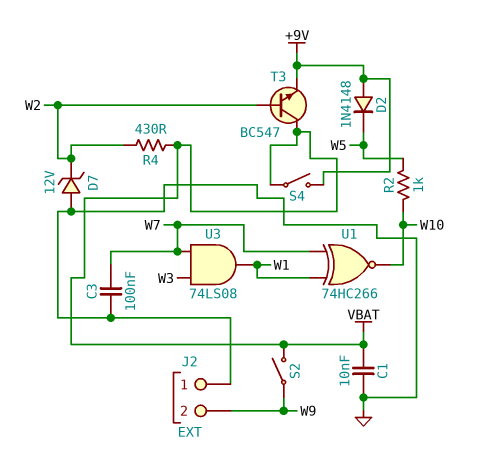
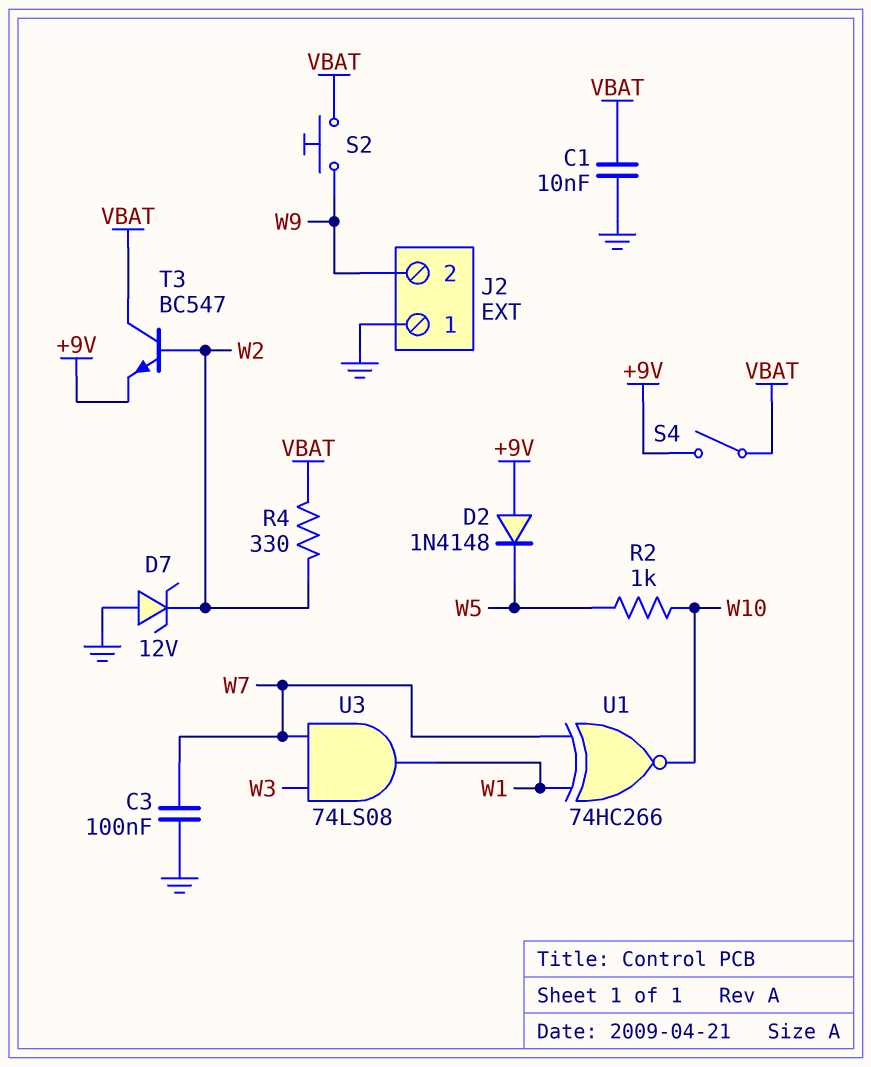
R4: 430 (VBAT, W2) -> 330 (VBAT, W2)
S2: switch (VBAT, W9) -> button (VBAT, W9)

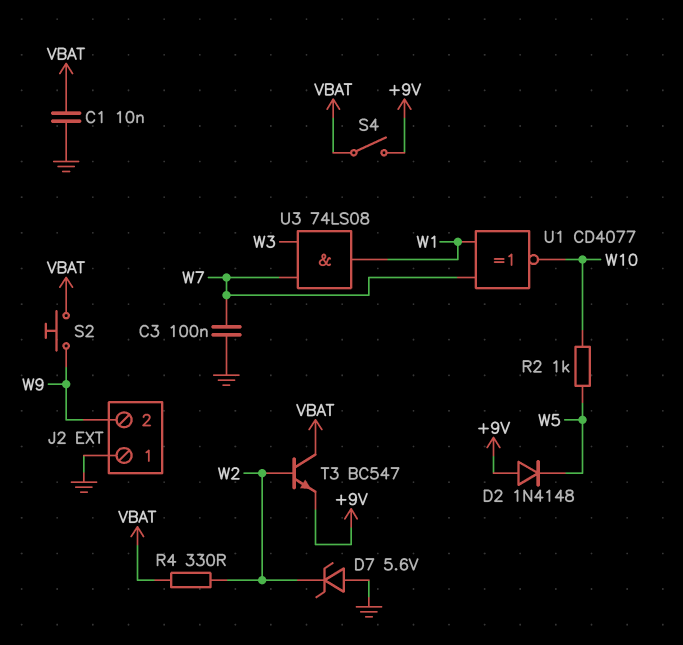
D7: zener 12V (A GND, K W2) -> zener 5.6V (A GND, K W2)
U1: XNOR 74HC266 (in W1, in W7, out W10) -> XNOR CD4077 (in W1, in W7, out W10)

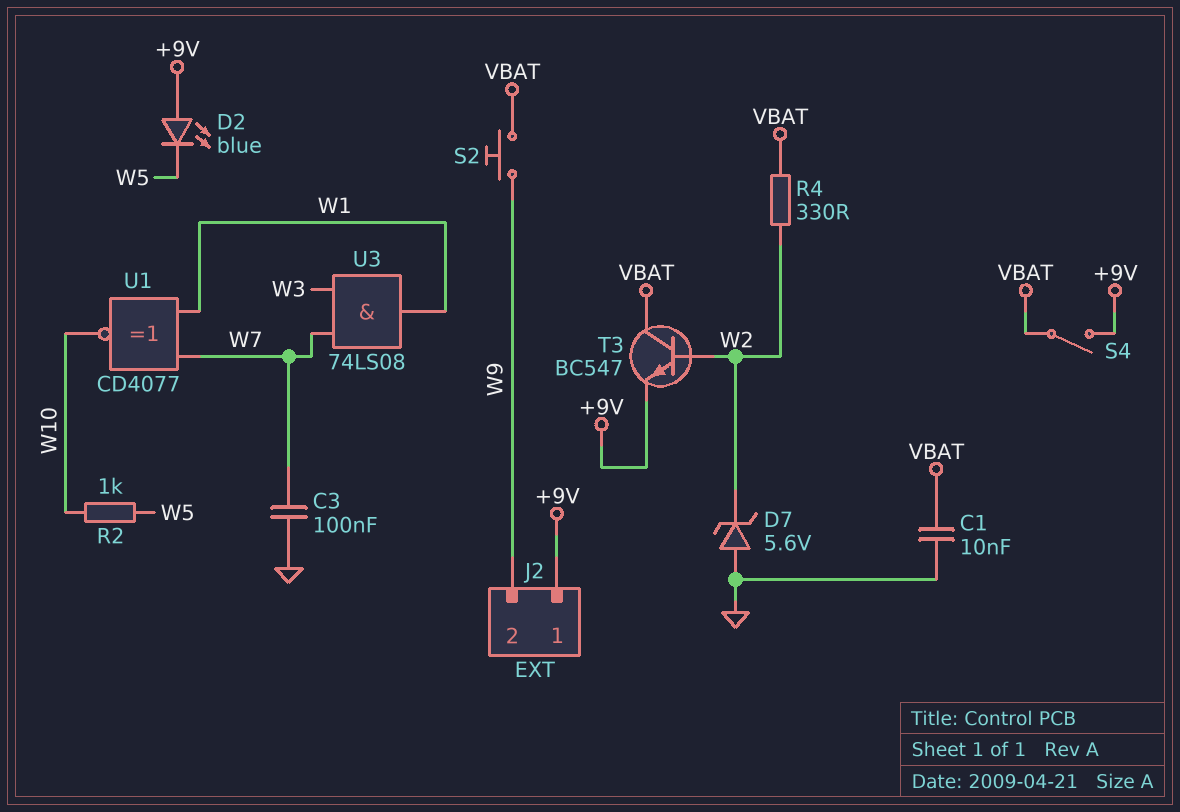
D2: diode 1N4148 (A +9V, K W5) -> LED blue (A +9V, K W5)
J2 pin 1: GND -> +9V

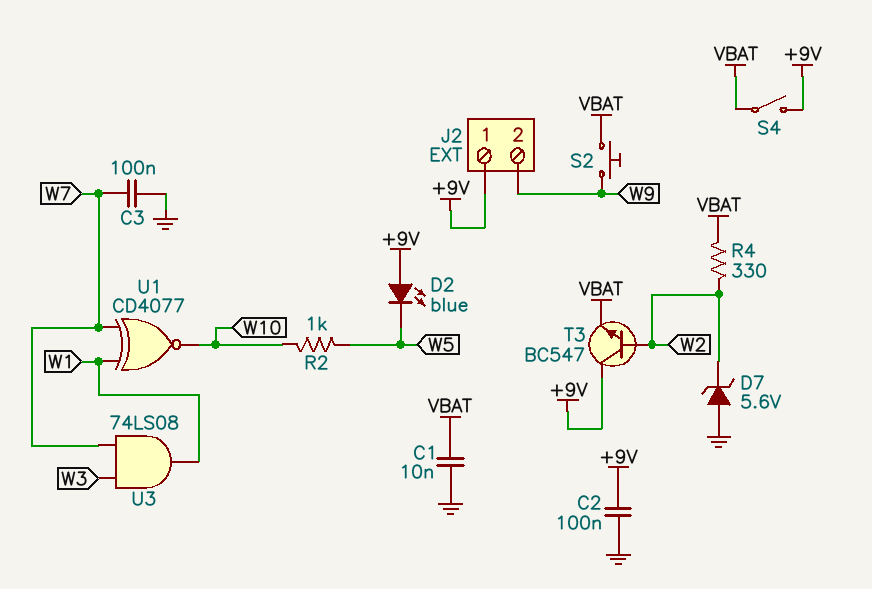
C2: none -> 100nF (+9V, GND)
T3: NPN BC547 (B W2, C VBAT, E +9V) -> NPN BC547 (B W2, C +9V, E VBAT)

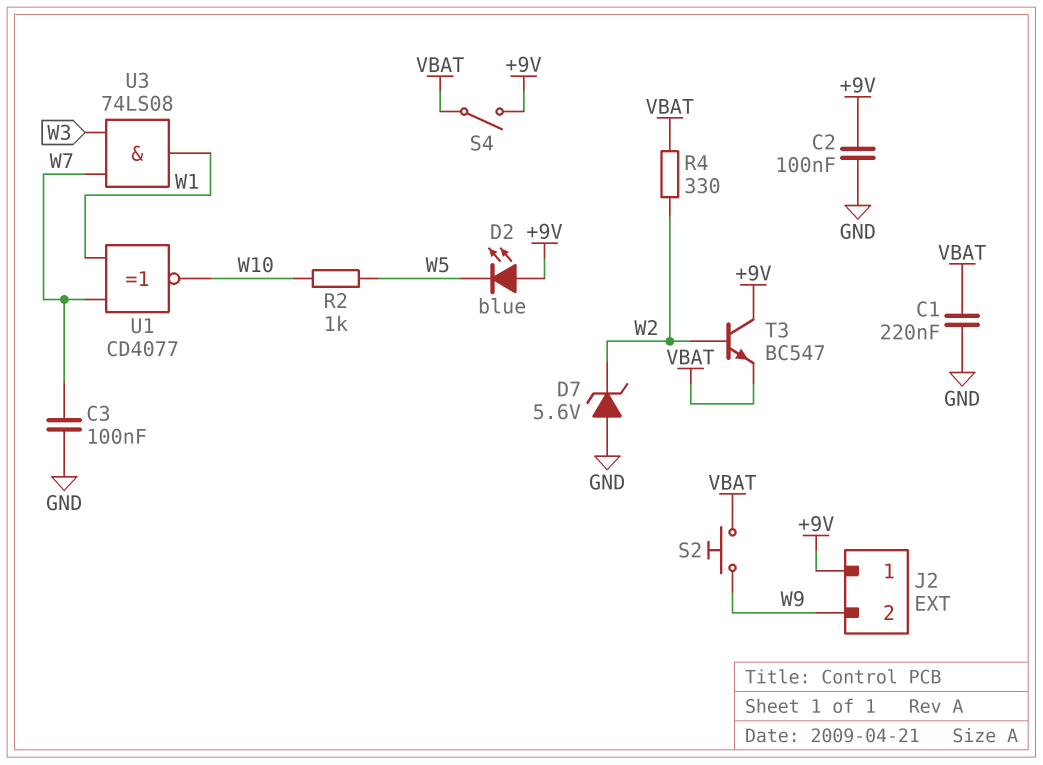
C1: 10nF (GND, VBAT) -> 220nF (GND, VBAT)

